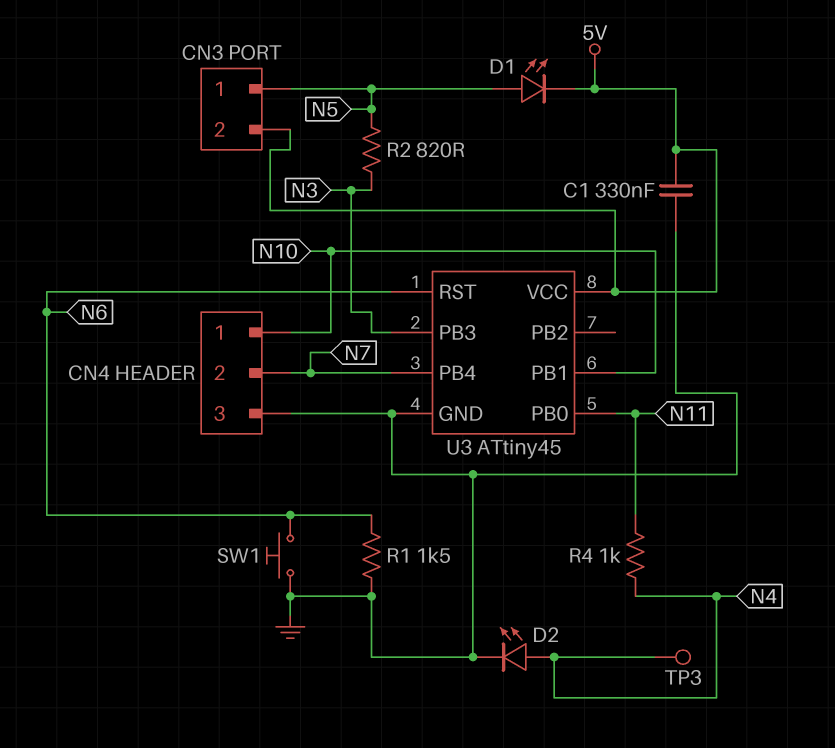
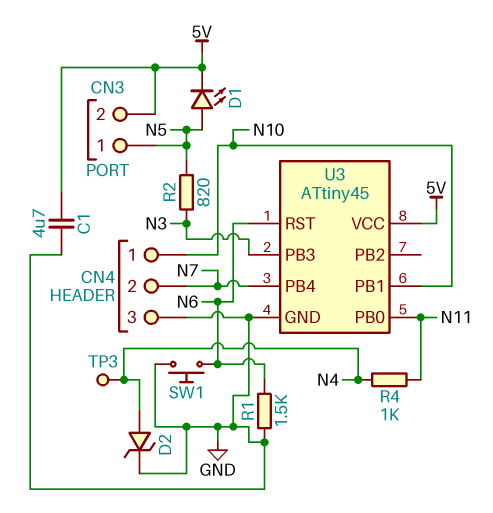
C1: 330nF (5V, GND) -> 4.7uF (5V, GND)
D2: LED (A N4, K GND) -> zener (A N4, K GND)

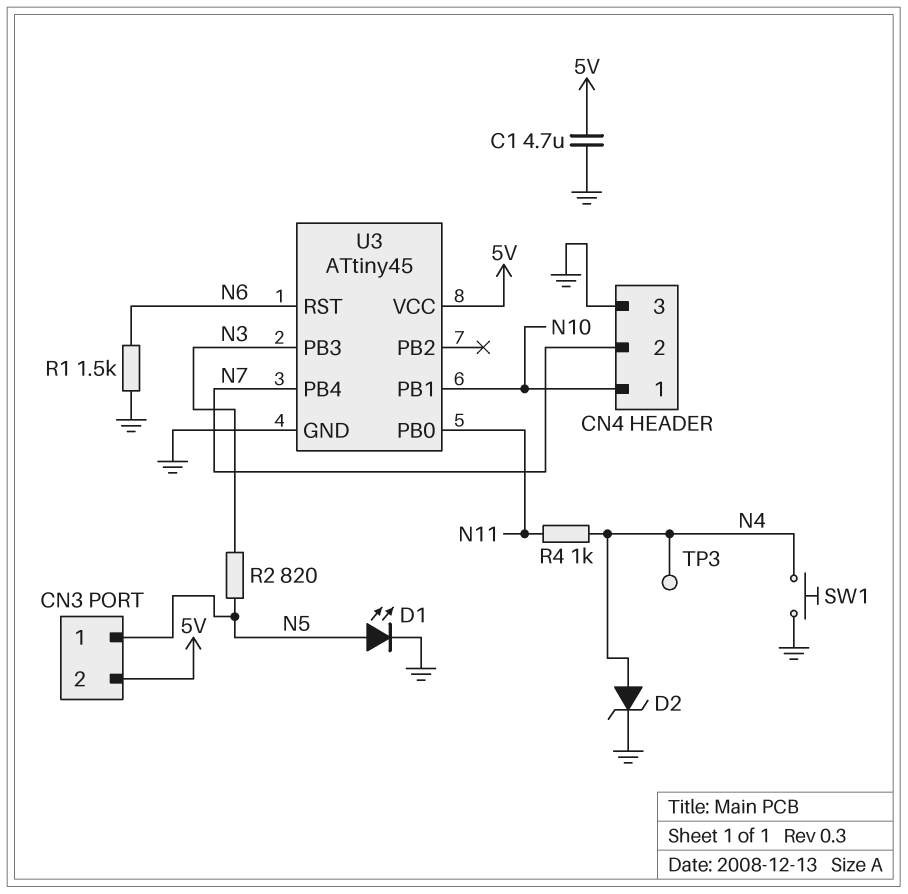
D1: LED (A N5, K 5V) -> LED (A N5, K GND)
SW1: button (GND, N6) -> button (GND, N4)

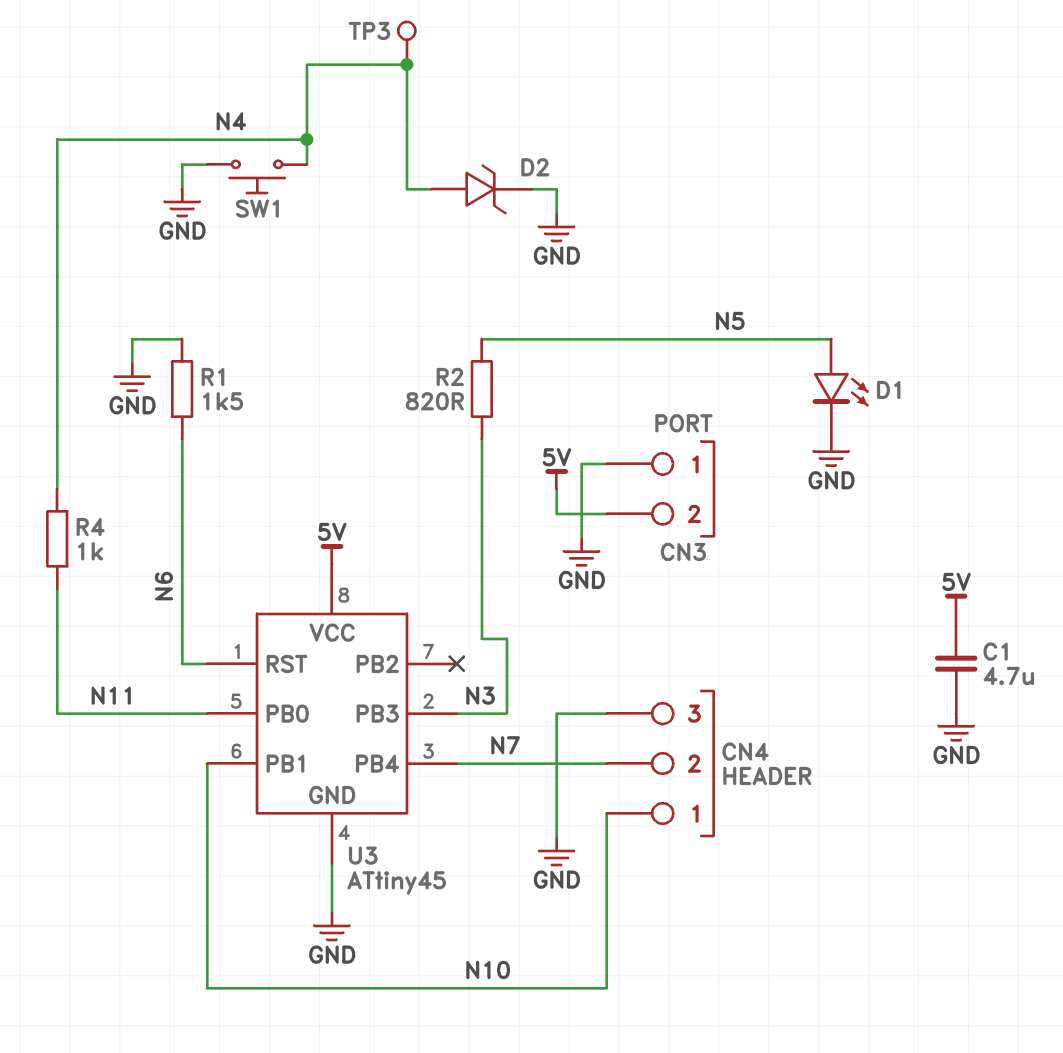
CN3 pin 1: N5 -> GND

